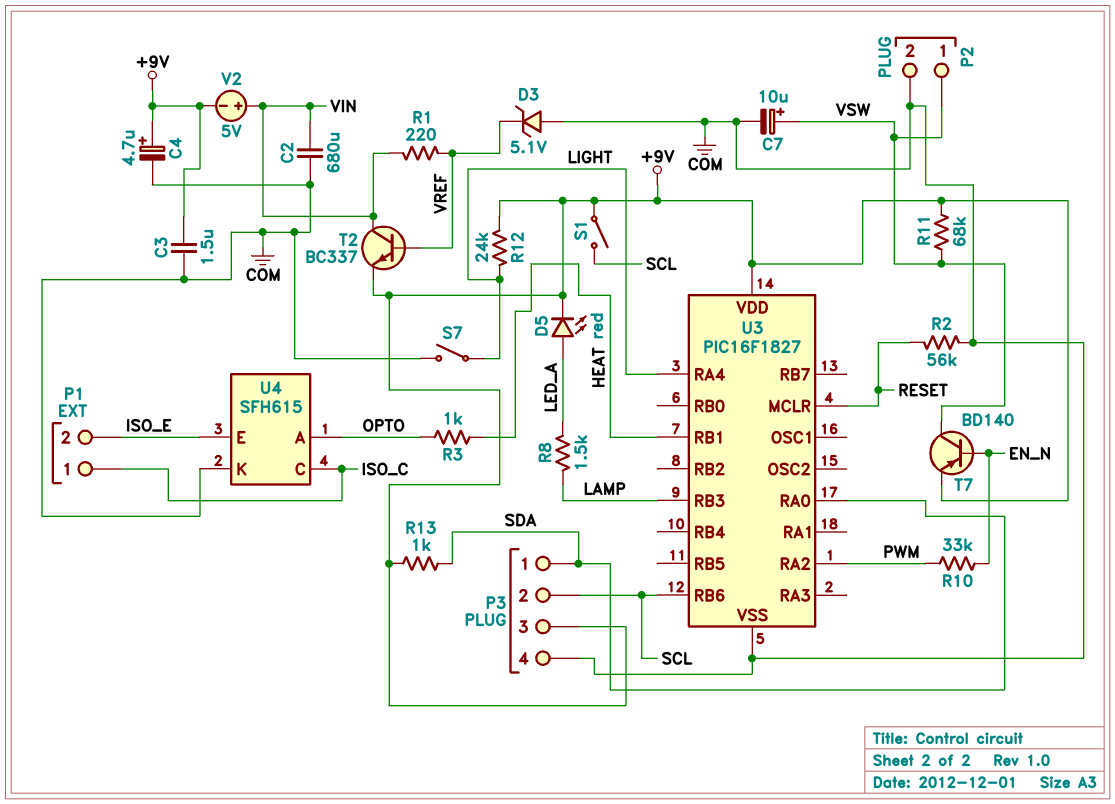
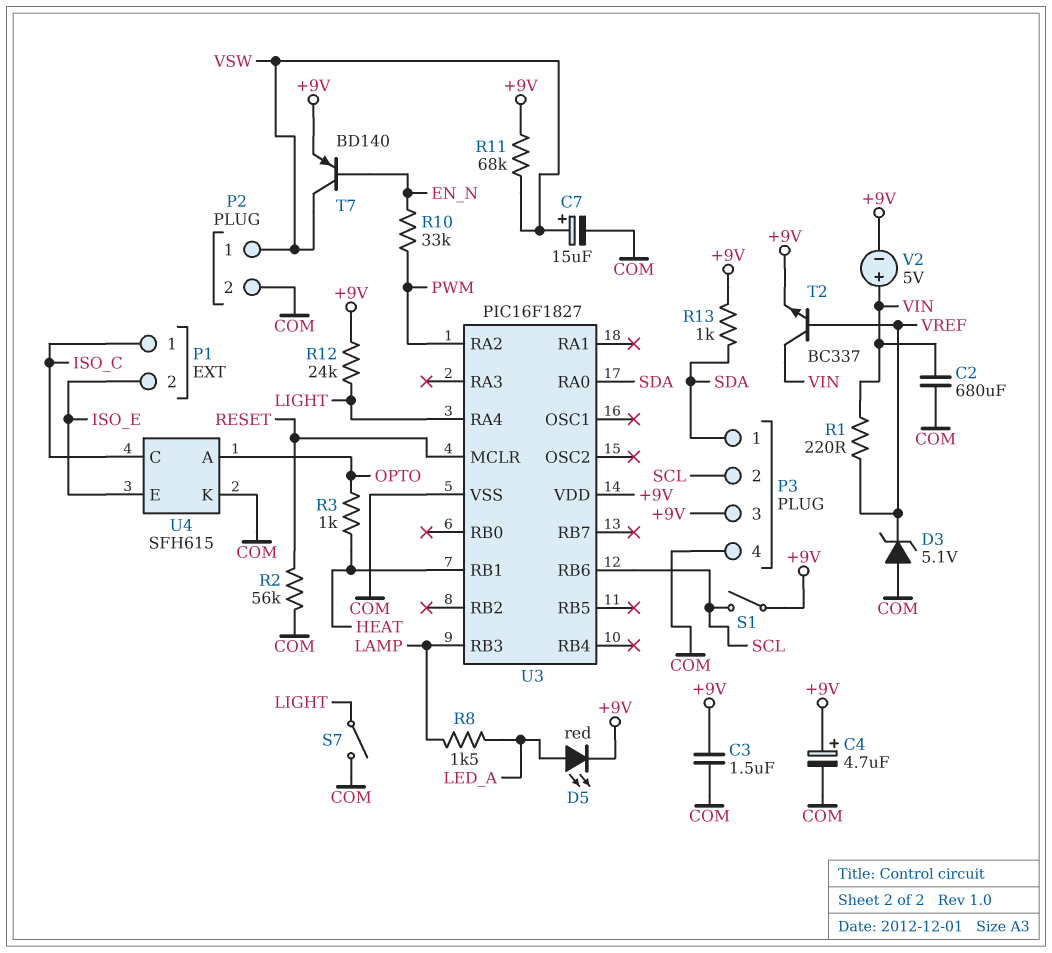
C7: 10uF (plus VSW, minus COM) -> 15uF (plus VSW, minus COM)

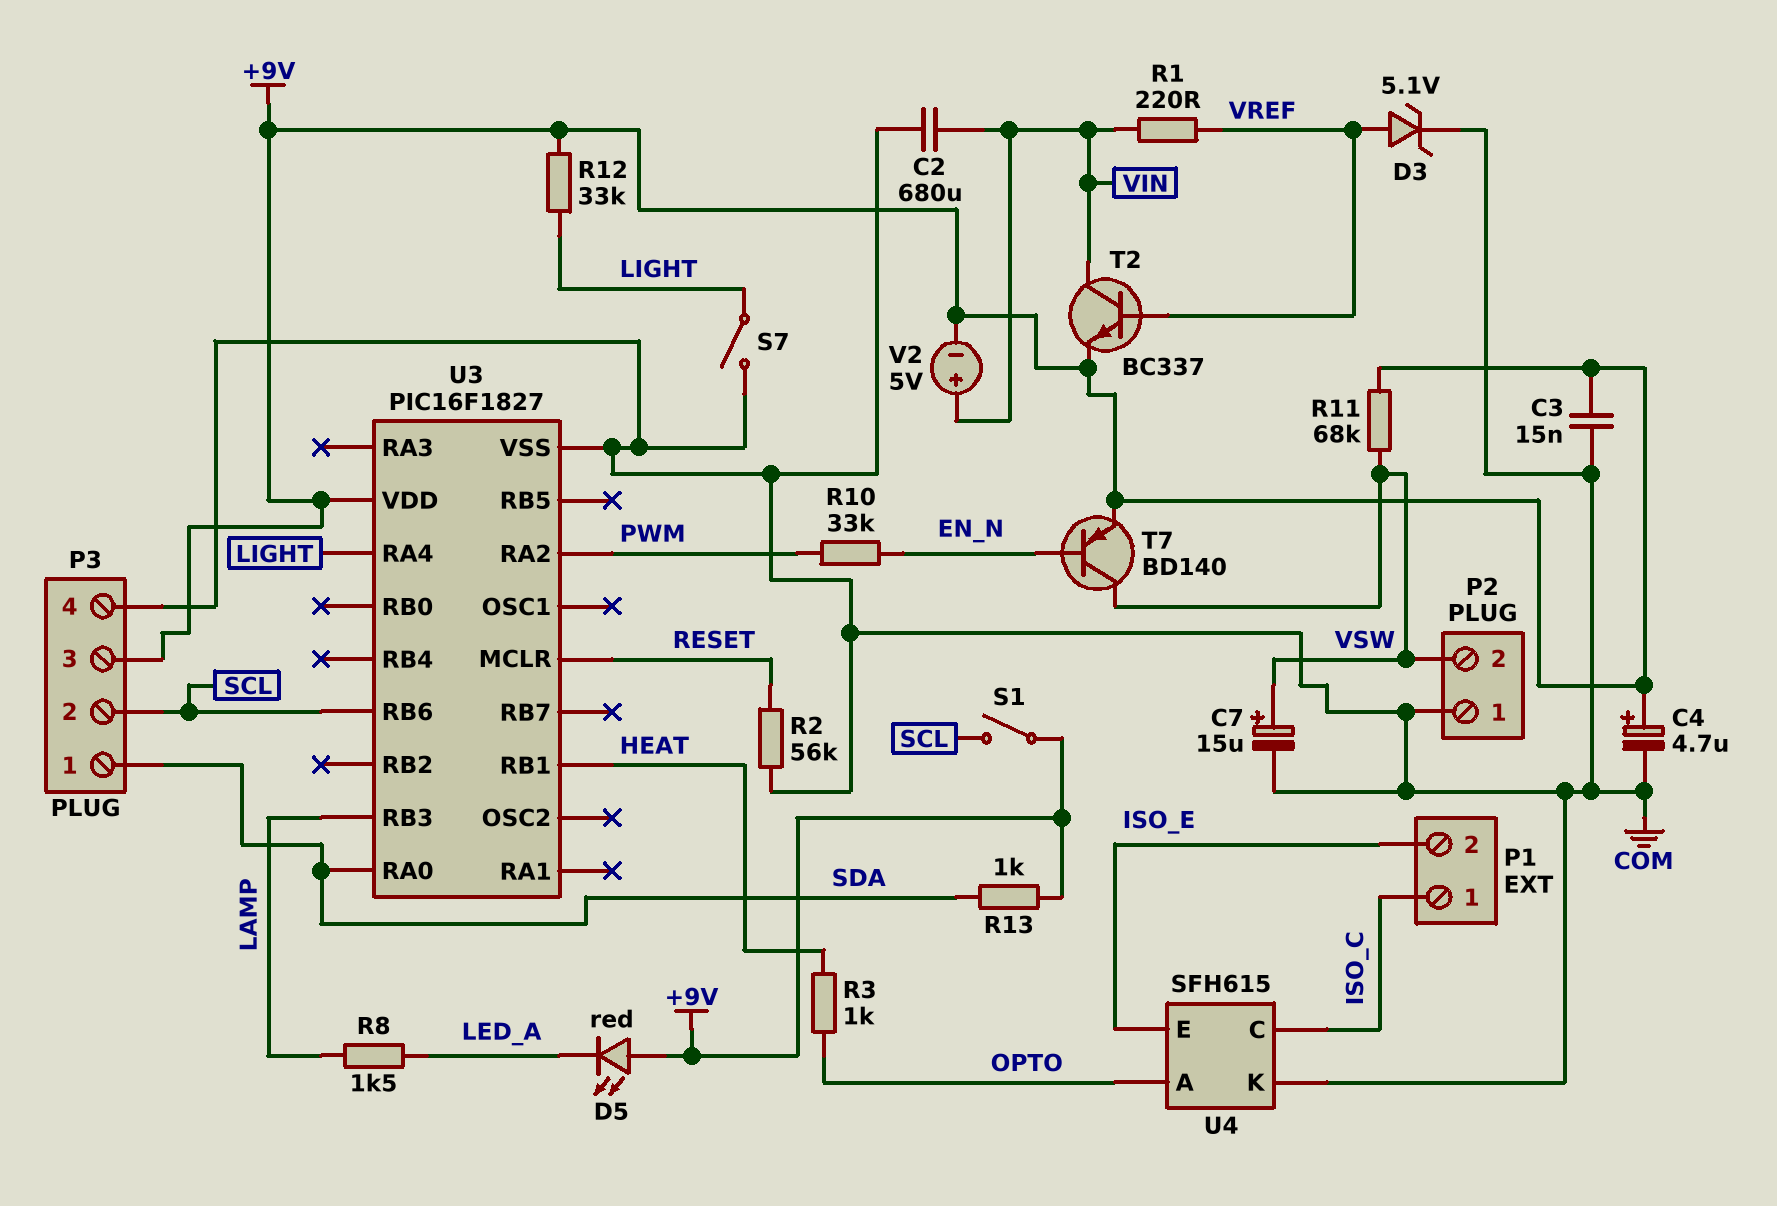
C3: 1.5uF (+9V, COM) -> 15nF (+9V, COM)
D3: zener 5.1V (A COM, K VREF) -> zener 5.1V (A VREF, K COM)
D5: LED red (A LED_A, K +9V) -> LED red (A +9V, K LED_A)
P2 pin 1: VSW -> COM
P2 pin 2: COM -> VSW
R12: 24k (+9V, LIGHT) -> 33k (+9V, LIGHT)

